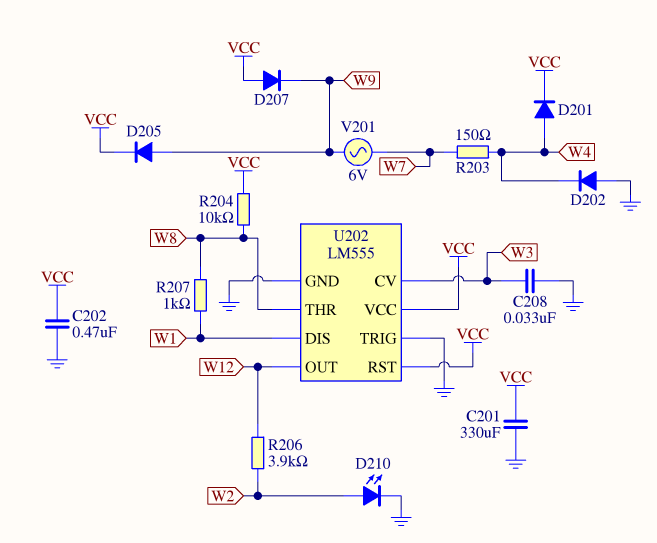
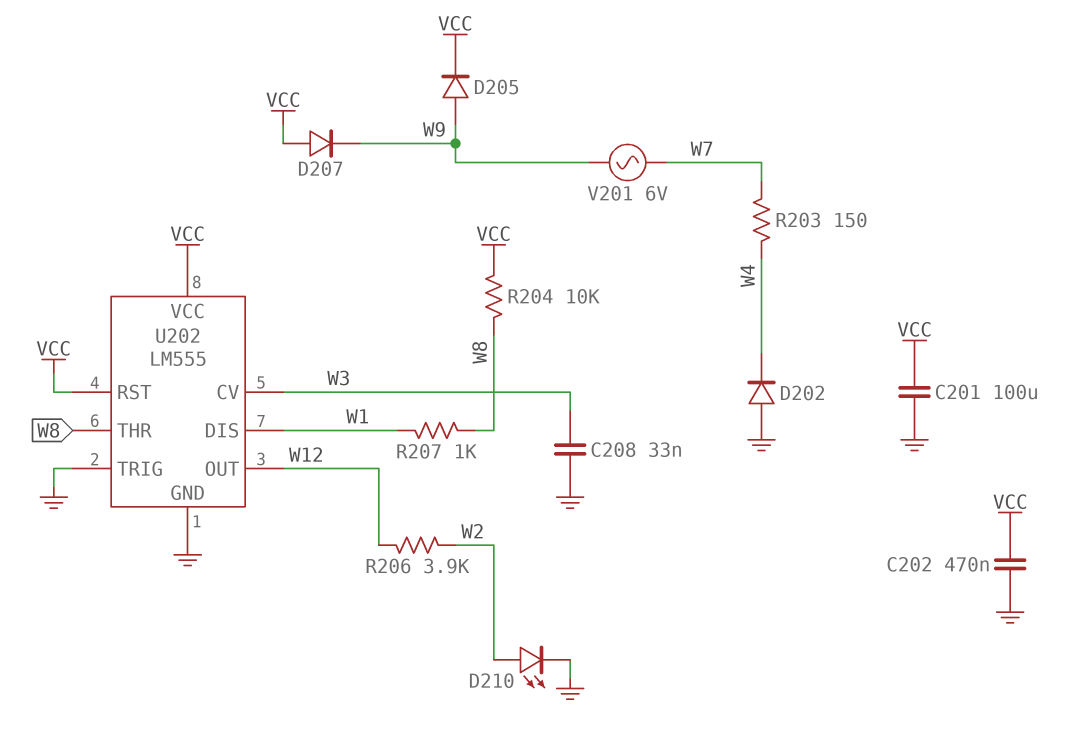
C201: 330uF (GND, VCC) -> 100uF (GND, VCC)
D201: diode (A W4, K VCC) -> none

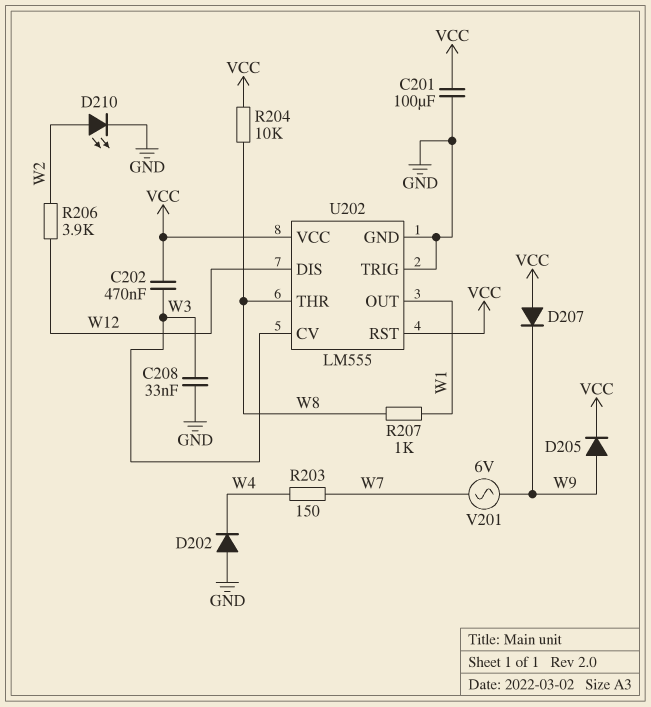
C202: 470nF (GND, VCC) -> 470nF (VCC, W3)
U202 pin DIS: W1 -> W12
U202 pin OUT: W12 -> W1

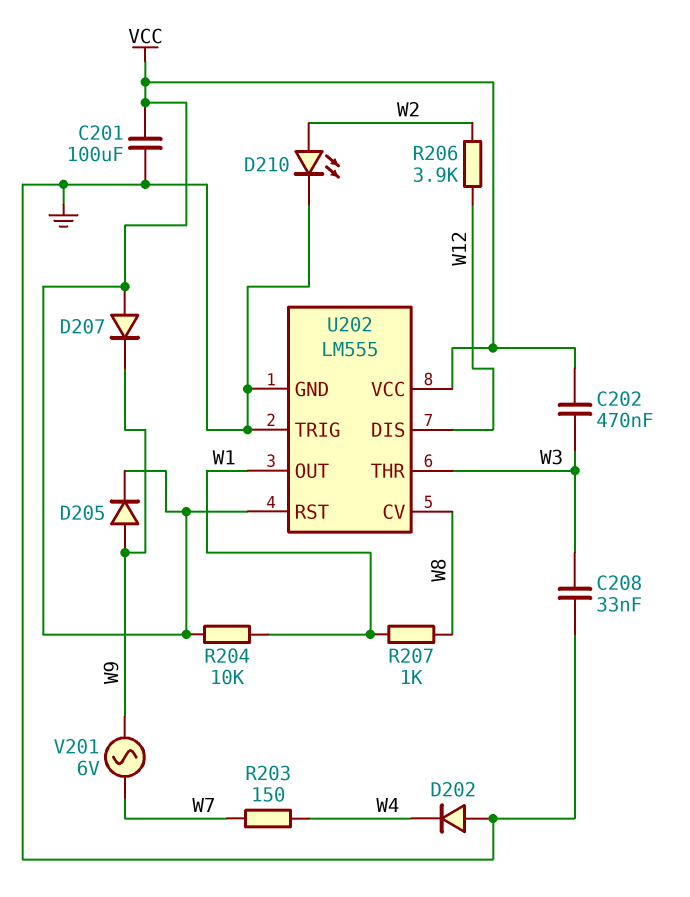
R204: 10k (VCC, W8) -> 10k (VCC, W1)
U202 pin CV: W3 -> W8
U202 pin THR: W8 -> W3

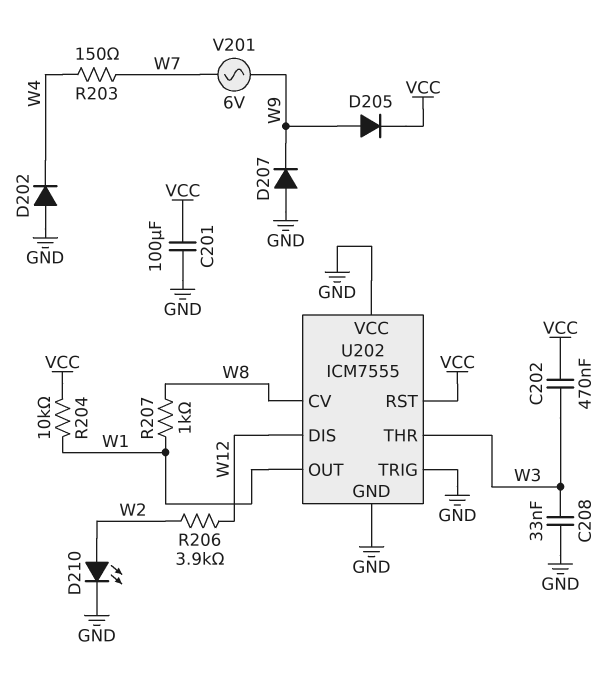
D207: diode (A VCC, K W9) -> diode (A GND, K W9)
U202: LM555 -> ICM7555
U202 pin VCC: VCC -> GND

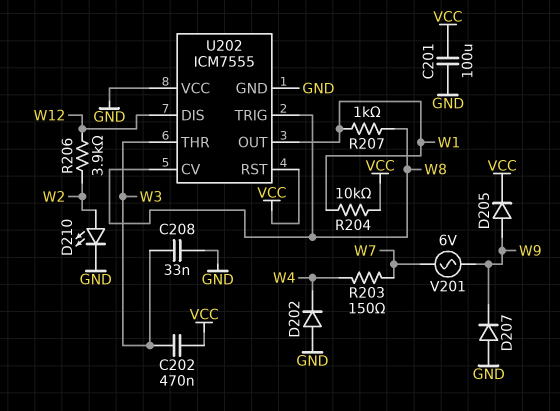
U202 pin TRIG: GND -> W8

